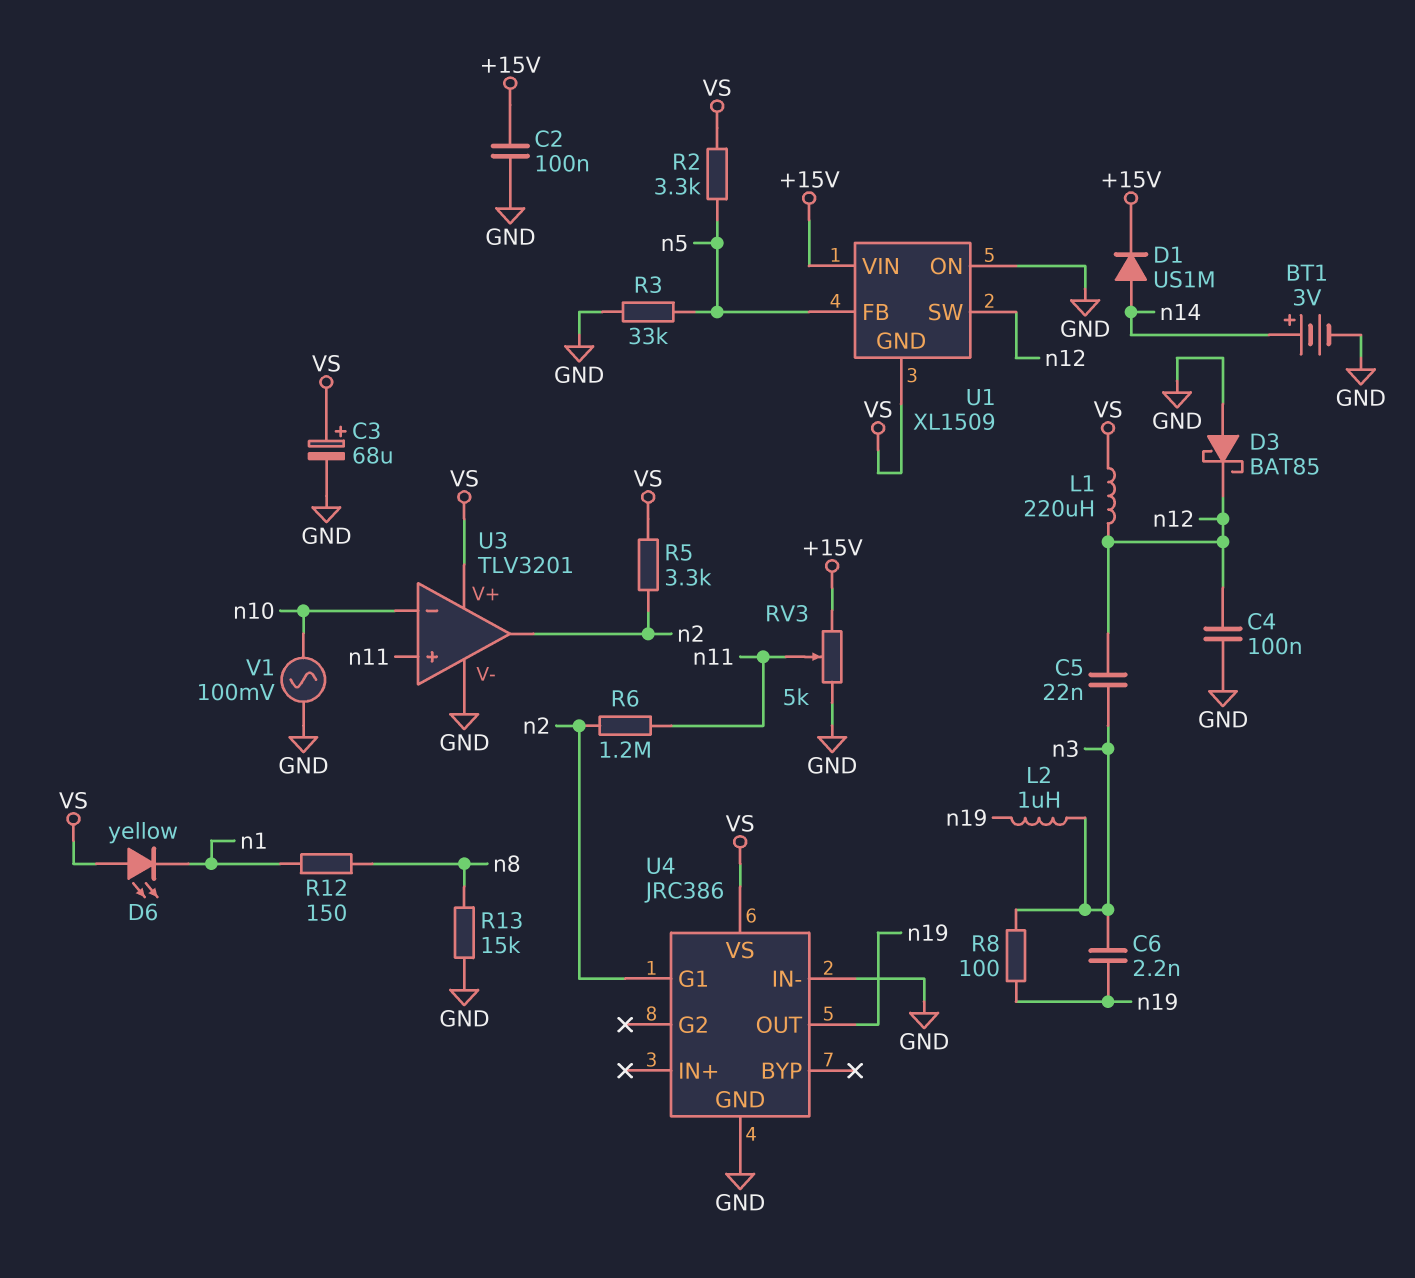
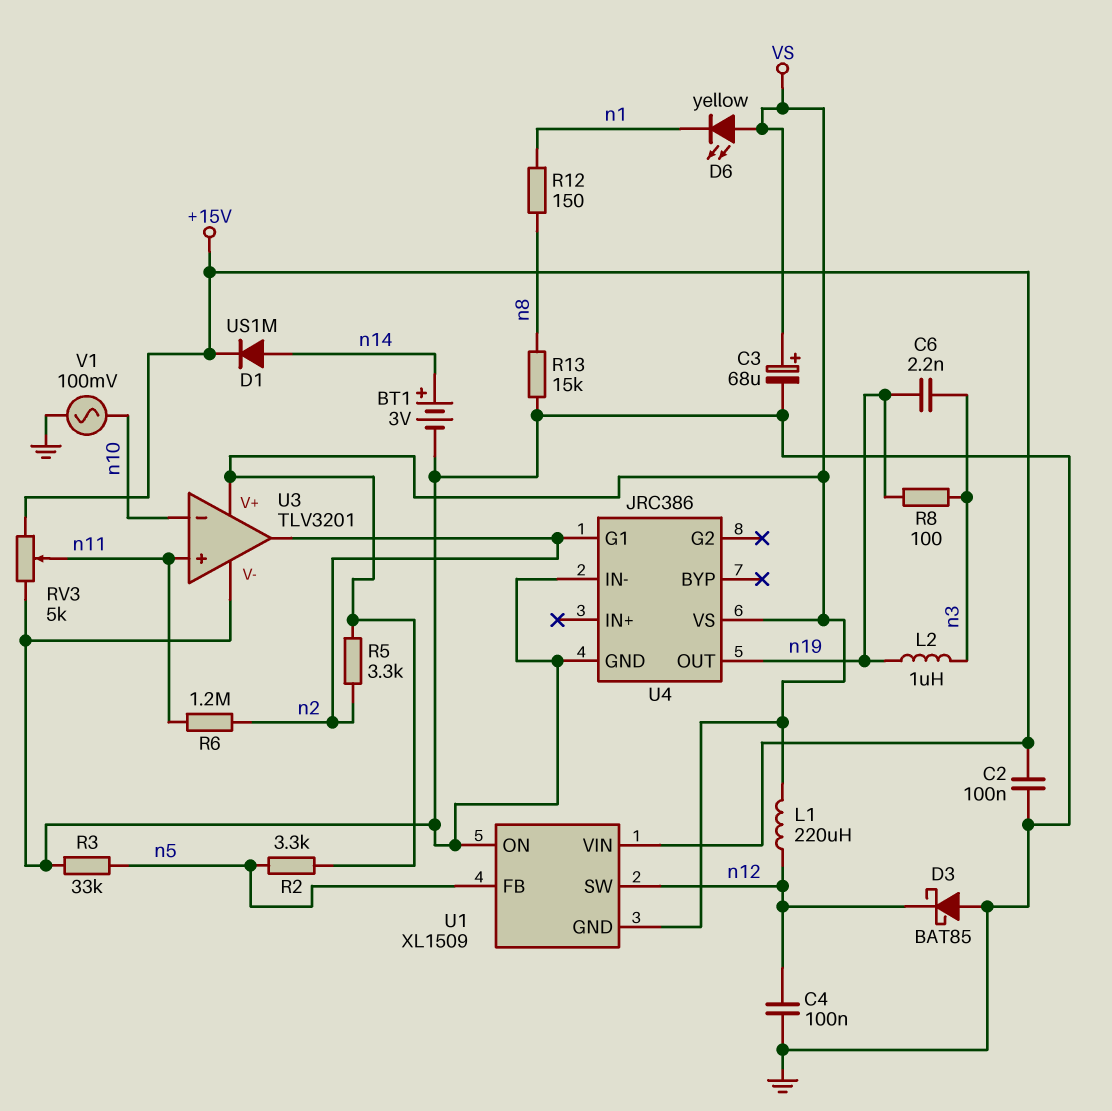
C5: 22nF (n3, n12) -> none

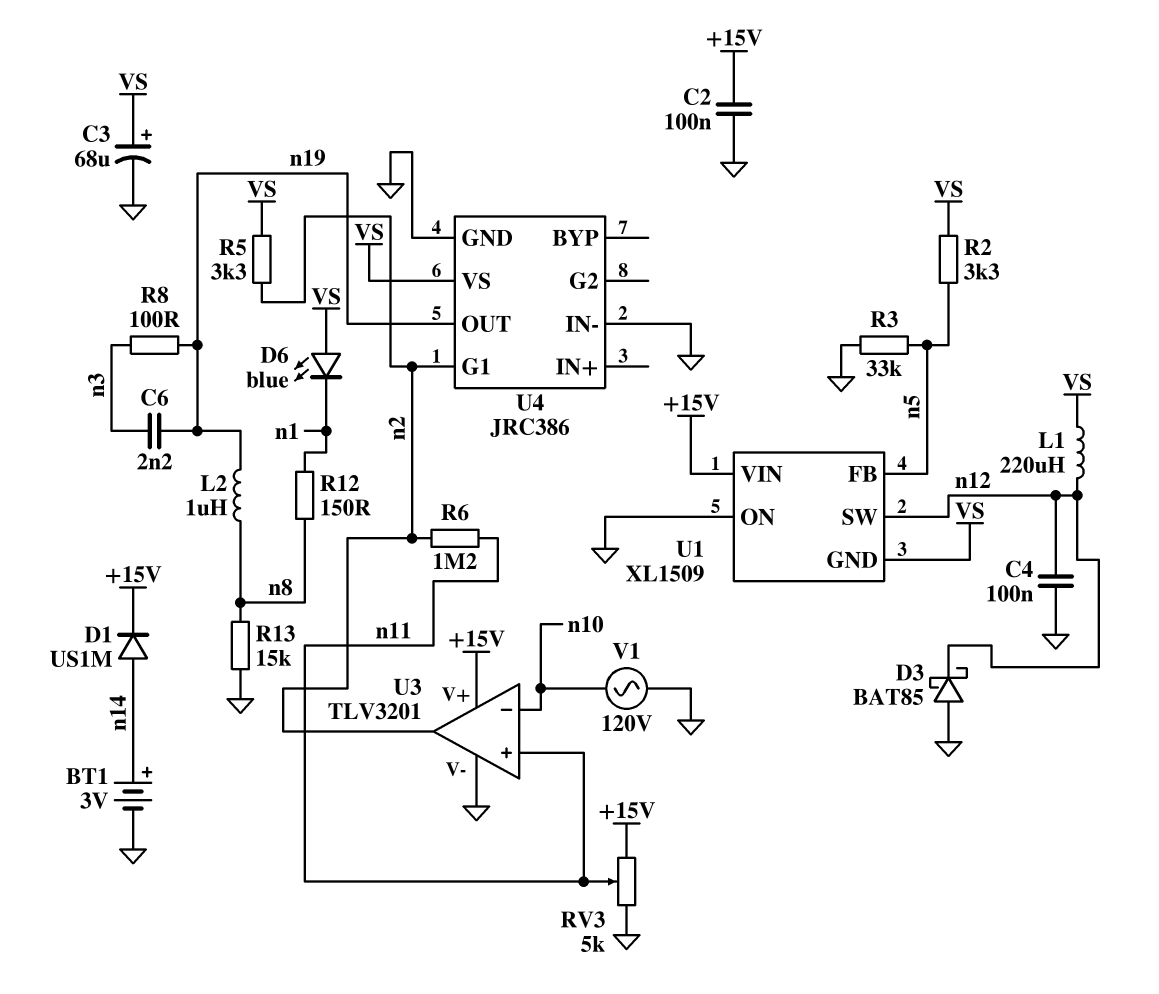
D6: LED yellow (A VS, K n1) -> LED blue (A VS, K n1)
L2: 1uH (n3, n19) -> 1uH (n8, n19)
U3 pin V+: VS -> +15V
V1: AC 100mV (GND, n10) -> AC 120V (GND, n10)

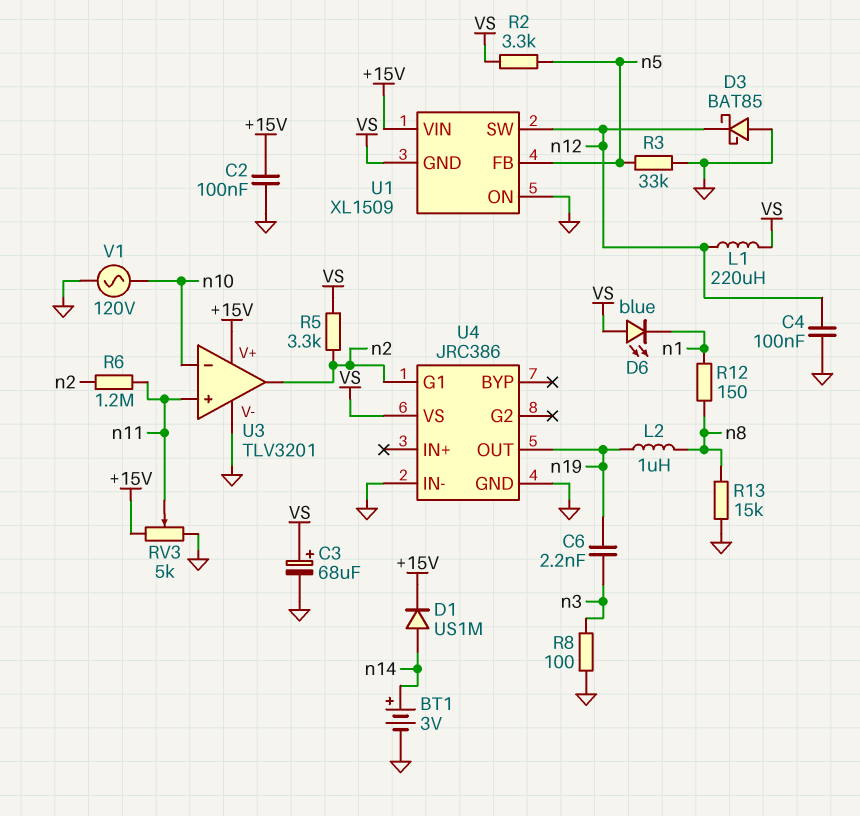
R8: 100 (n3, n19) -> 100 (GND, n3)

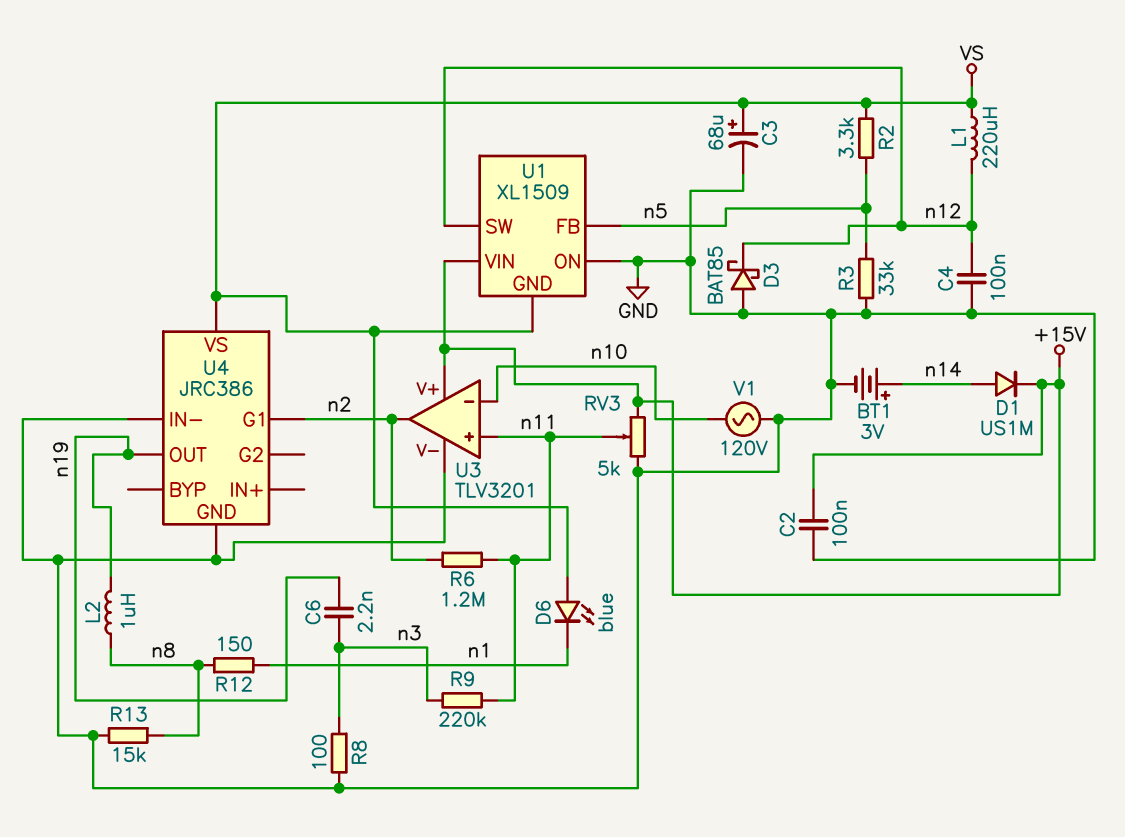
R5: 3.3k (VS, n2) -> none
R9: none -> 220k (n3, n11)

